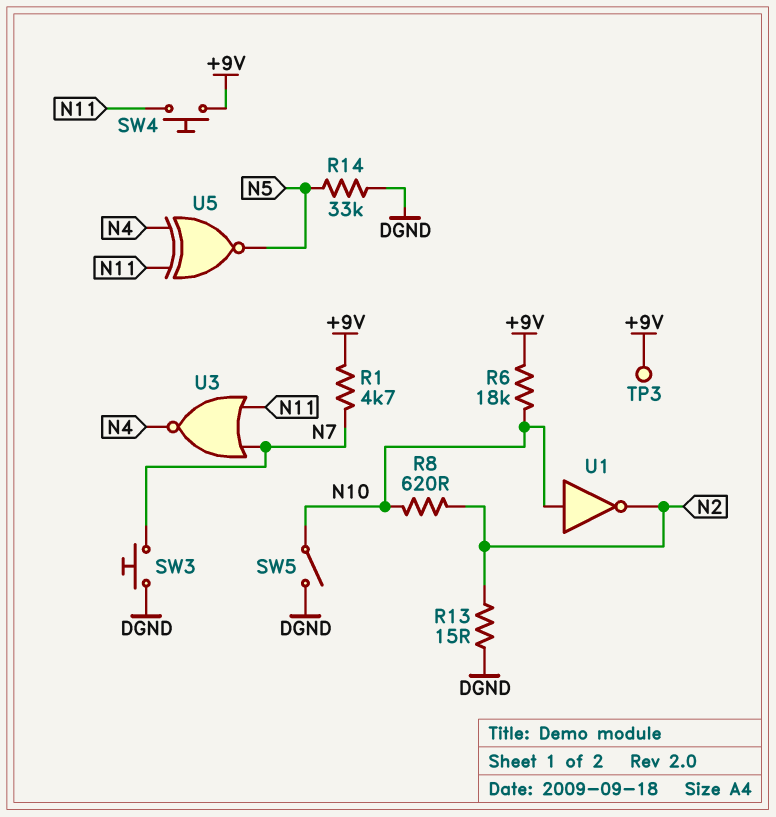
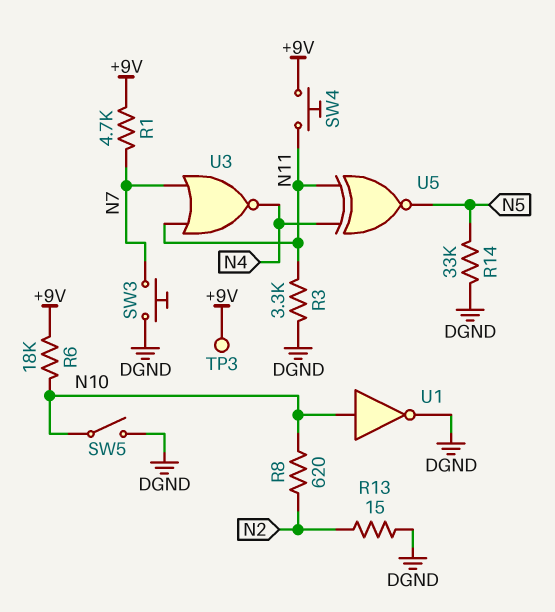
R3: none -> 3.3k (DGND, N11)
U1: NOT (in N10, out N2) -> NOT (in N10, out DGND)

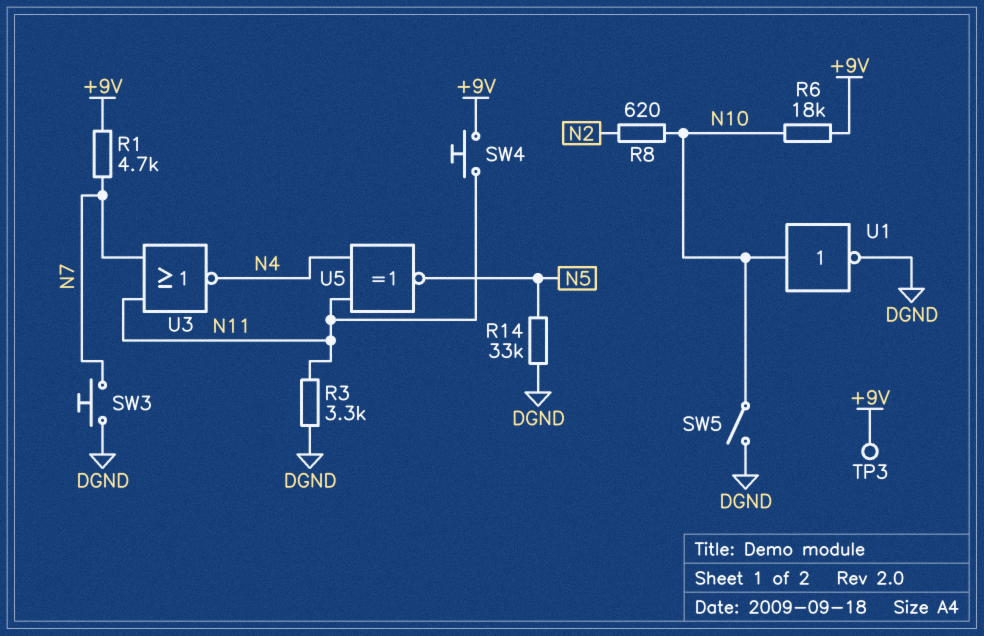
R13: 15 (DGND, N2) -> none

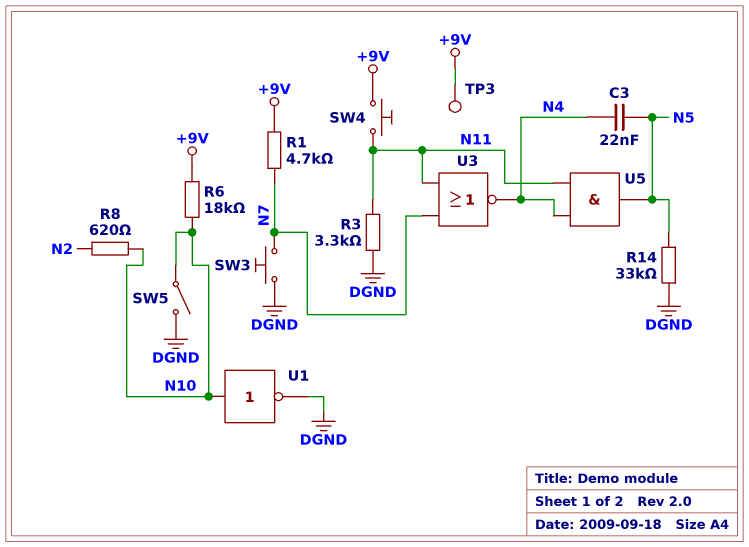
C3: none -> 22nF (N4, N5)
U5: XNOR (in N4, in N11, out N5) -> AND (in N4, in N11, out N5)

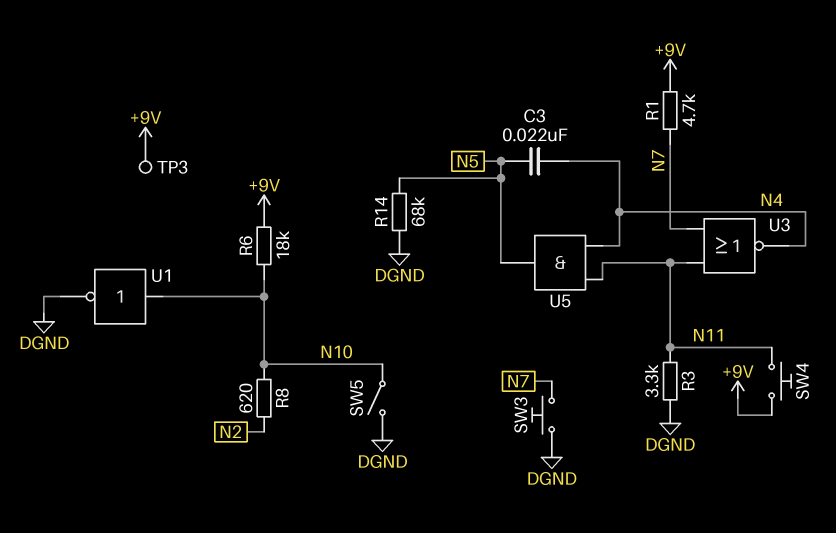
R14: 33k (DGND, N5) -> 68k (DGND, N5)

